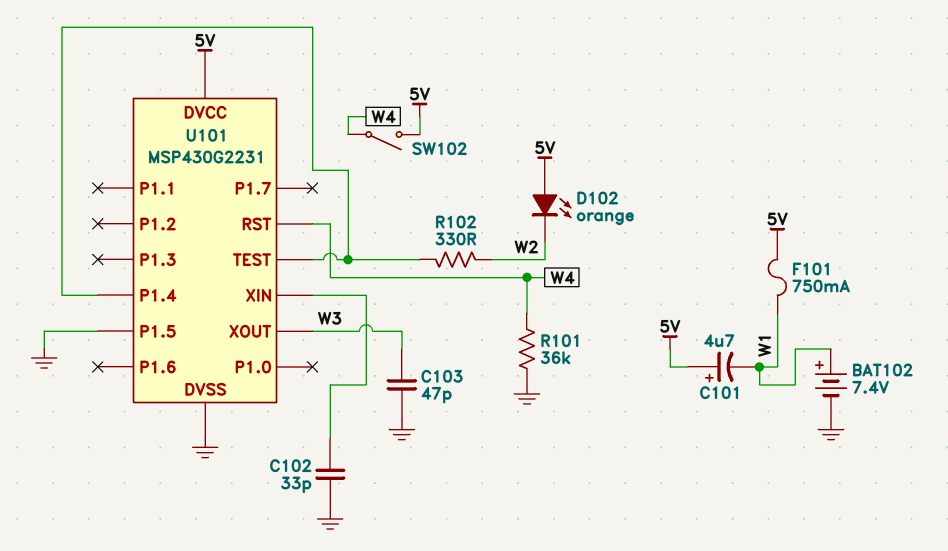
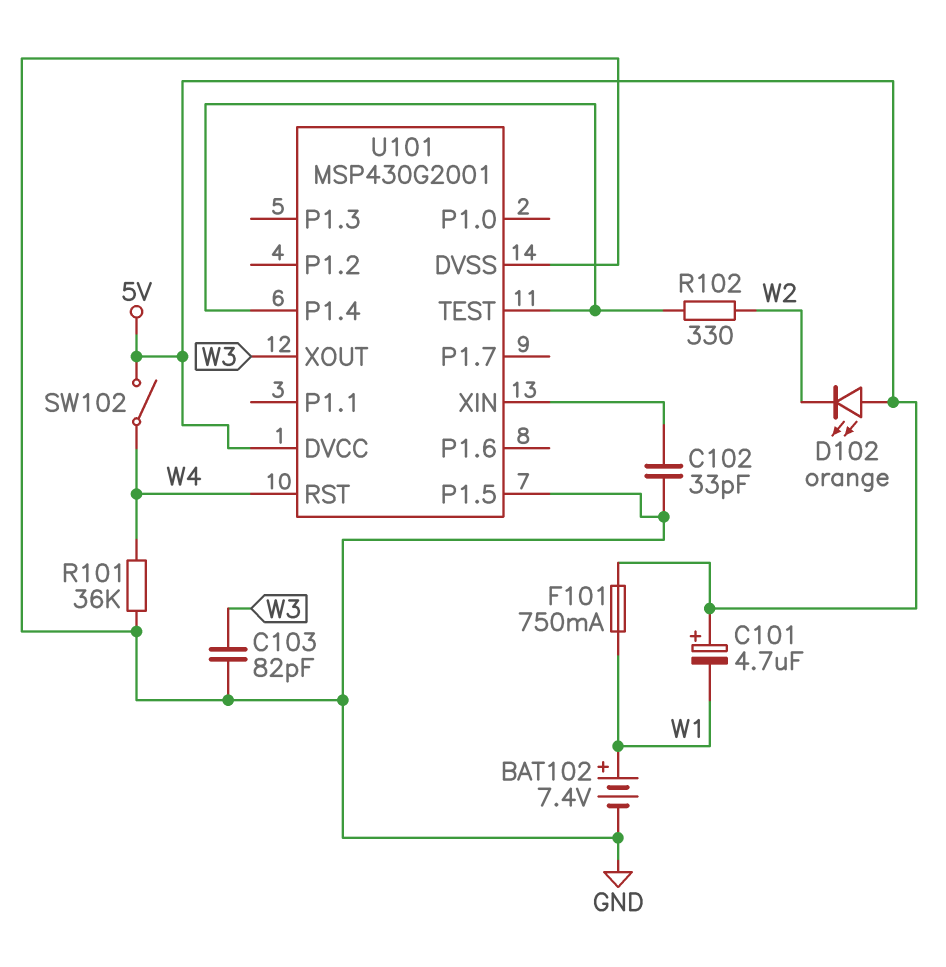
C103: 47pF (GND, W3) -> 82pF (GND, W3)
U101: MSP430G2231 -> MSP430G2001

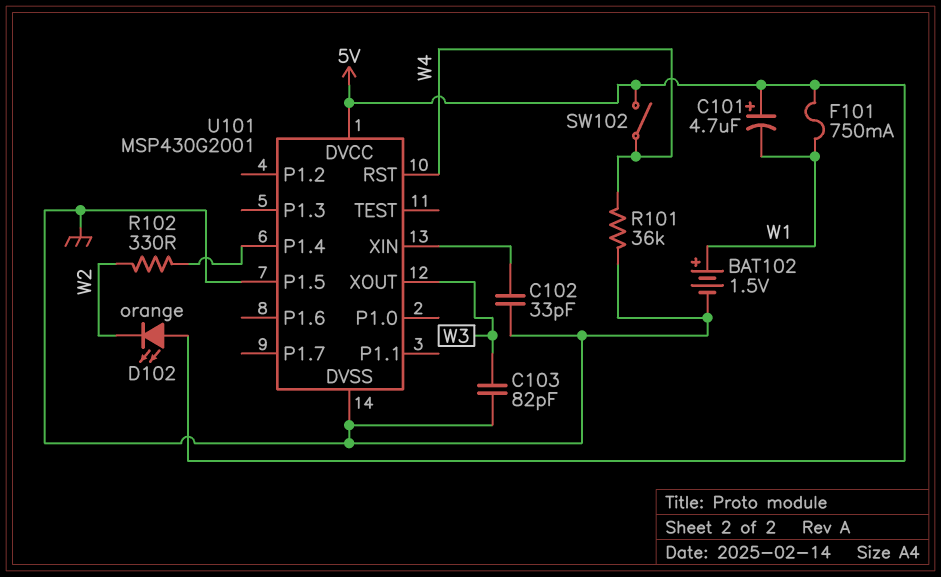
BAT102: 7.4V (plus W1, minus GND) -> 1.5V (plus W1, minus GND)
U101 pin TEST: U101/P1.4 -> none

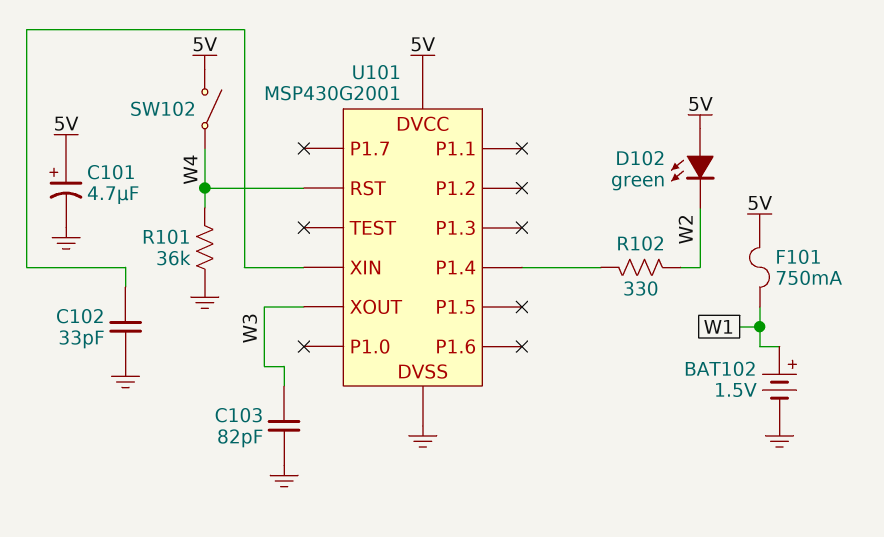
C101: 4.7uF (plus 5V, minus W1) -> 4.7uF (plus 5V, minus GND)
D102: LED orange (A 5V, K W2) -> LED green (A 5V, K W2)
U101 pin P1.5: GND -> none

